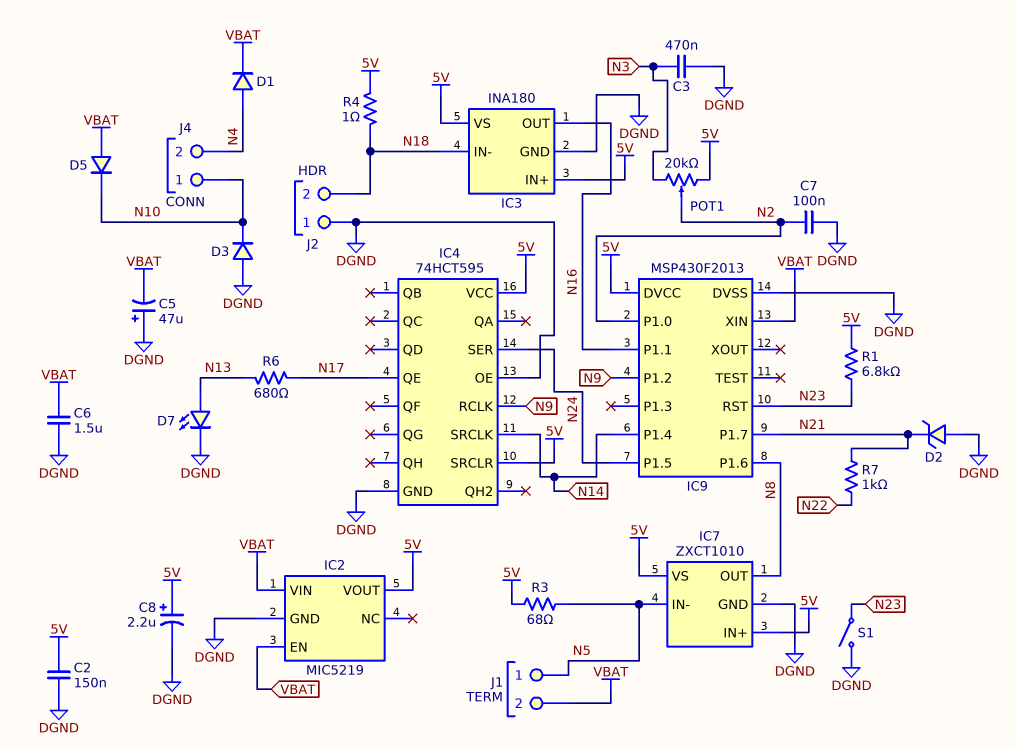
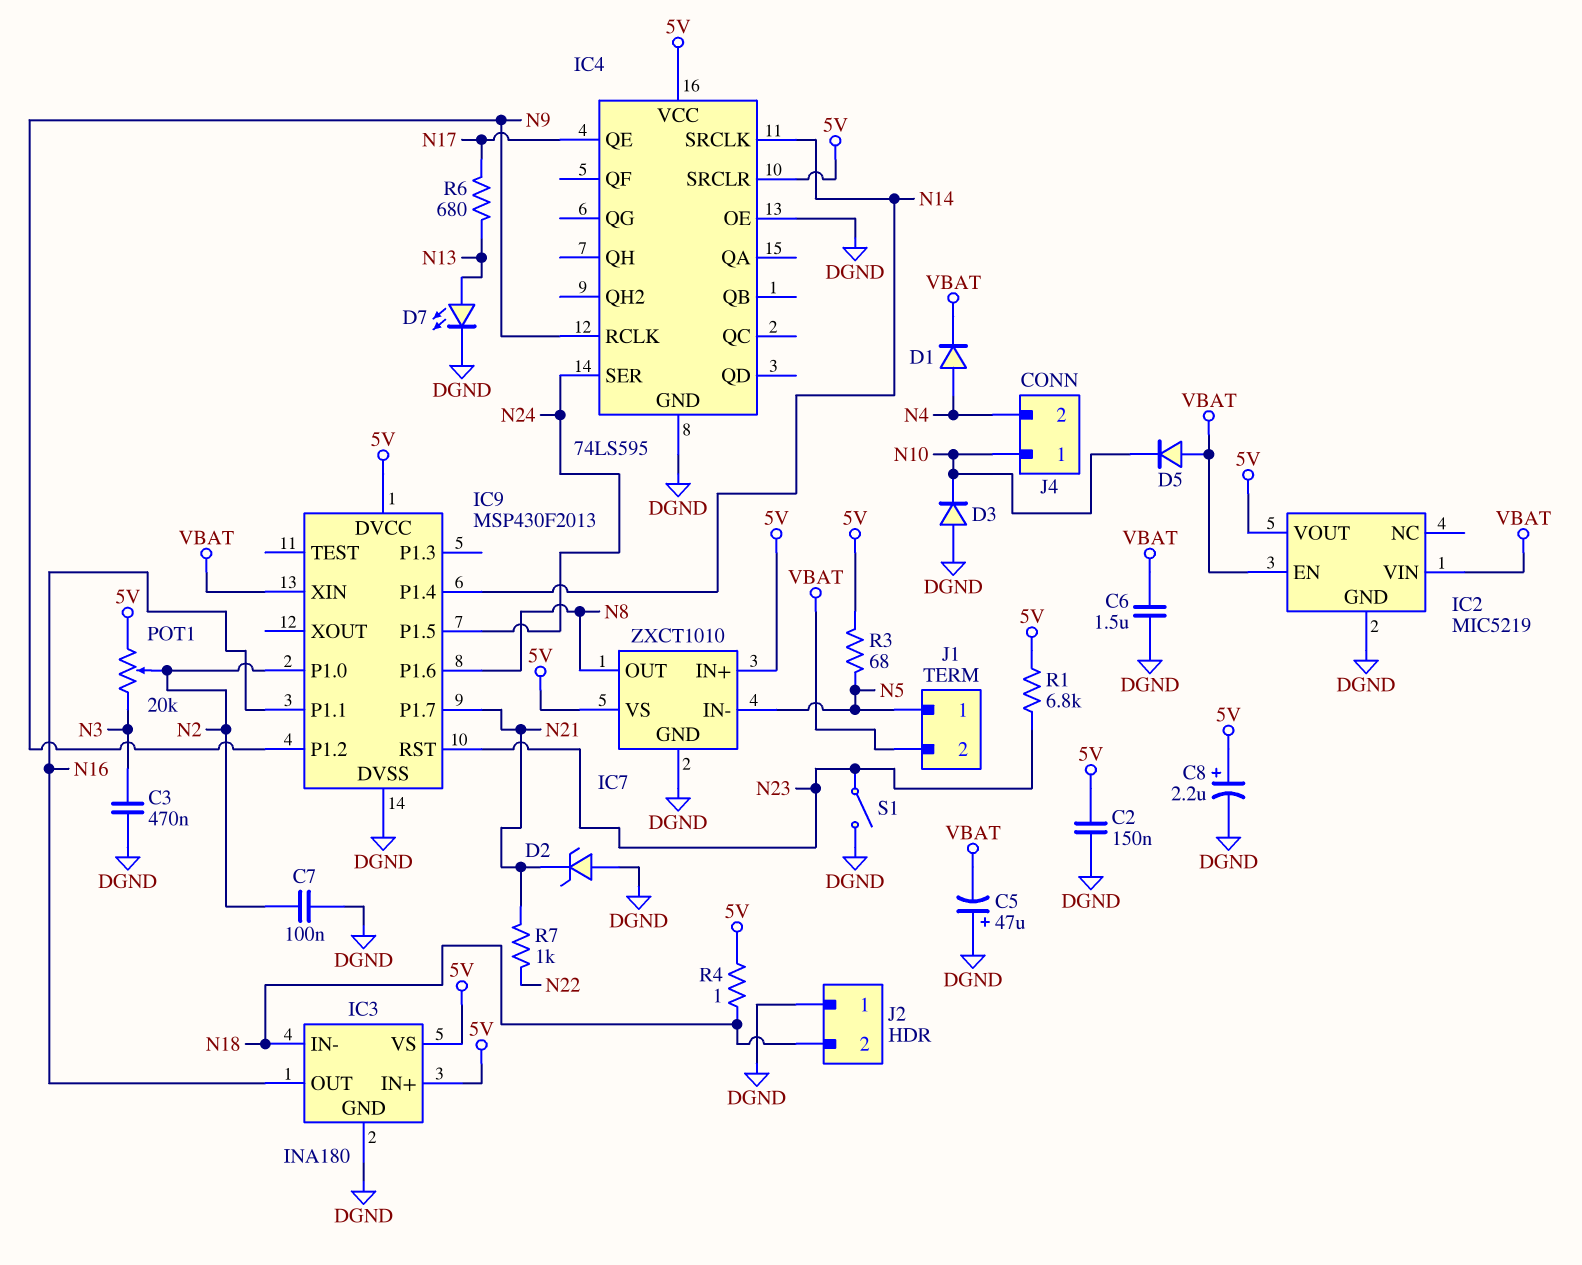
IC4: 74HCT595 -> 74LS595

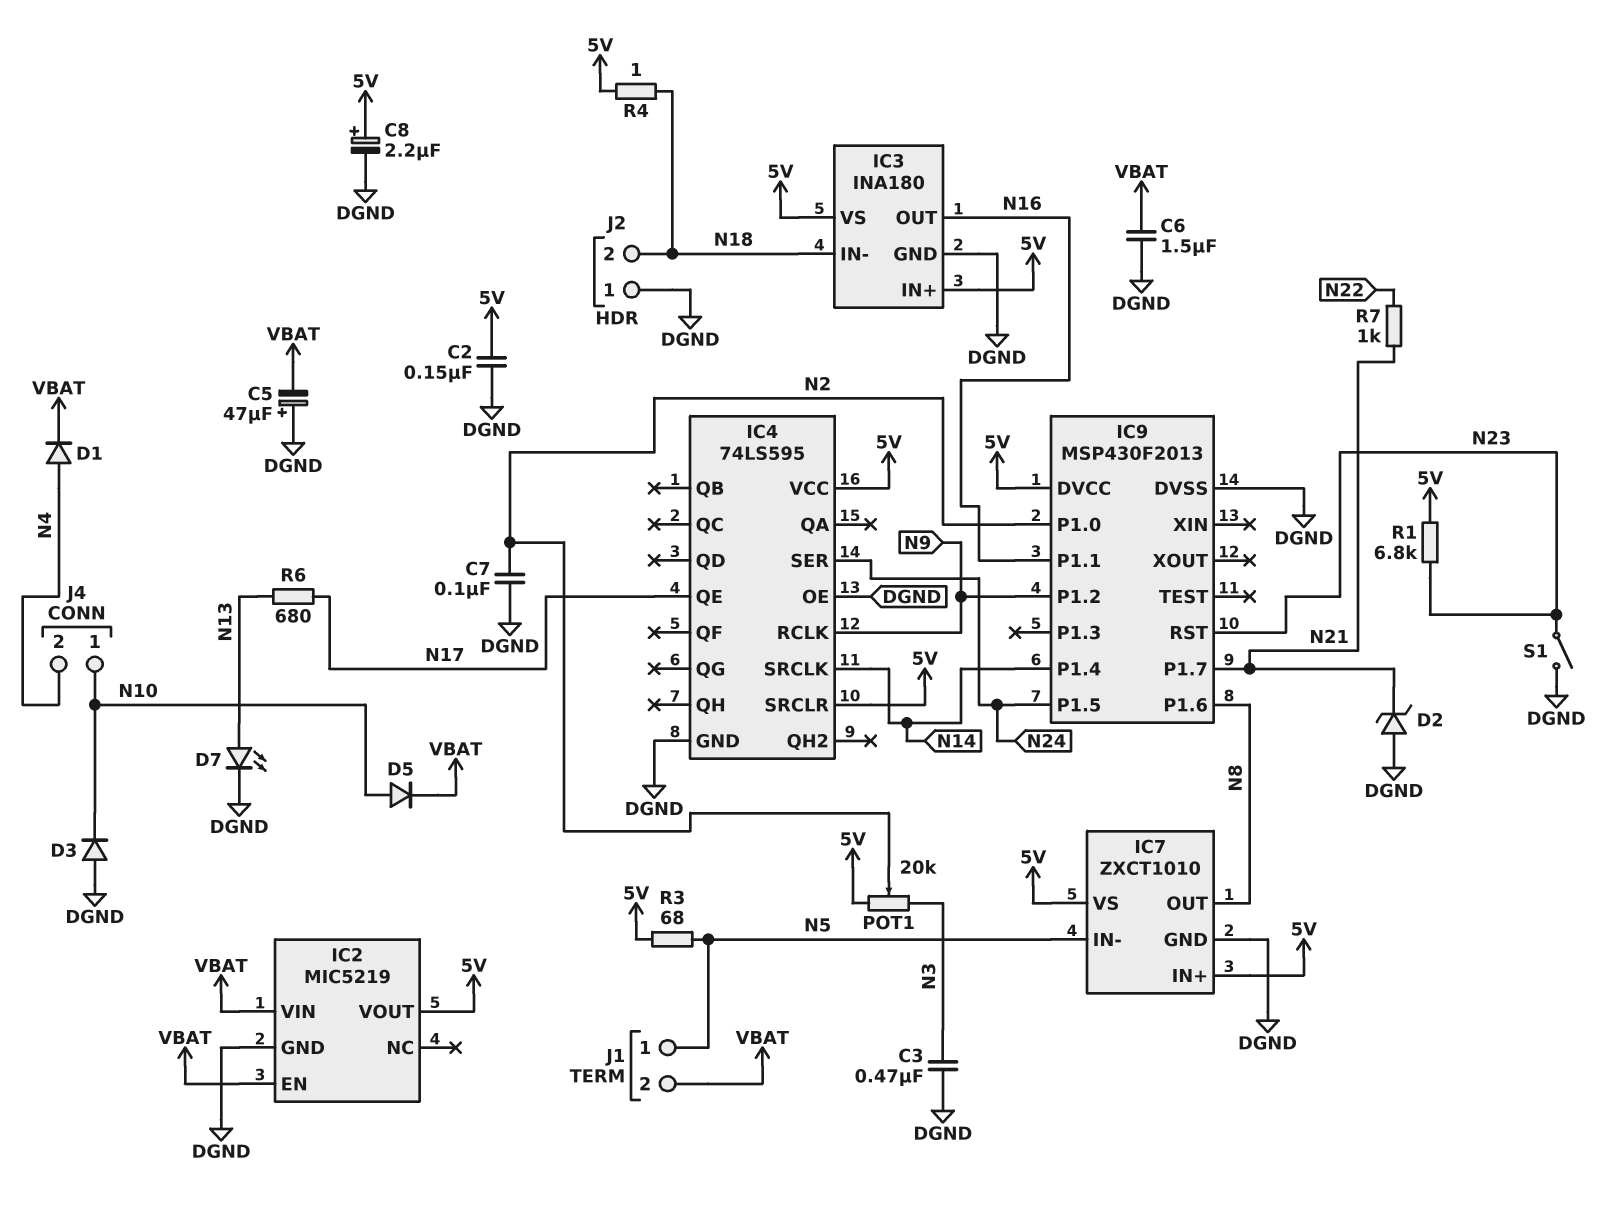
D5: diode (A VBAT, K N10) -> diode (A N10, K VBAT)
IC9 pin XIN: VBAT -> none

